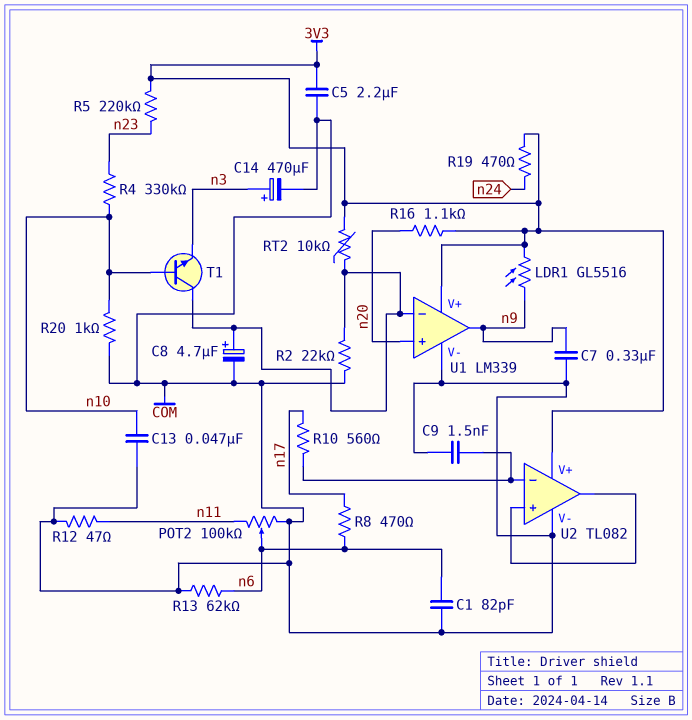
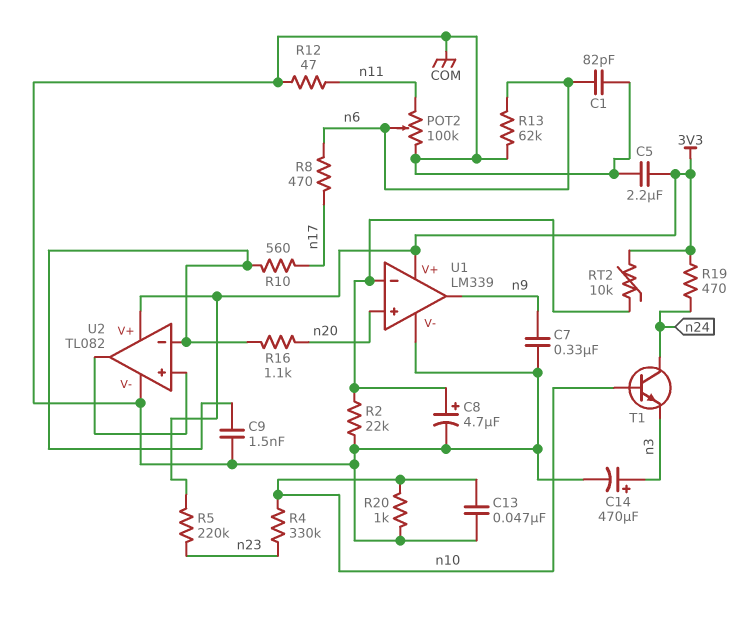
LDR1: GL5516 (3V3, n9) -> none
R16: 1.1k (3V3, n20) -> 1.1k (U2/in-, n20)
T1: NPN (B n10, C U1/in-, E n3) -> NPN (B n10, C n24, E n3)

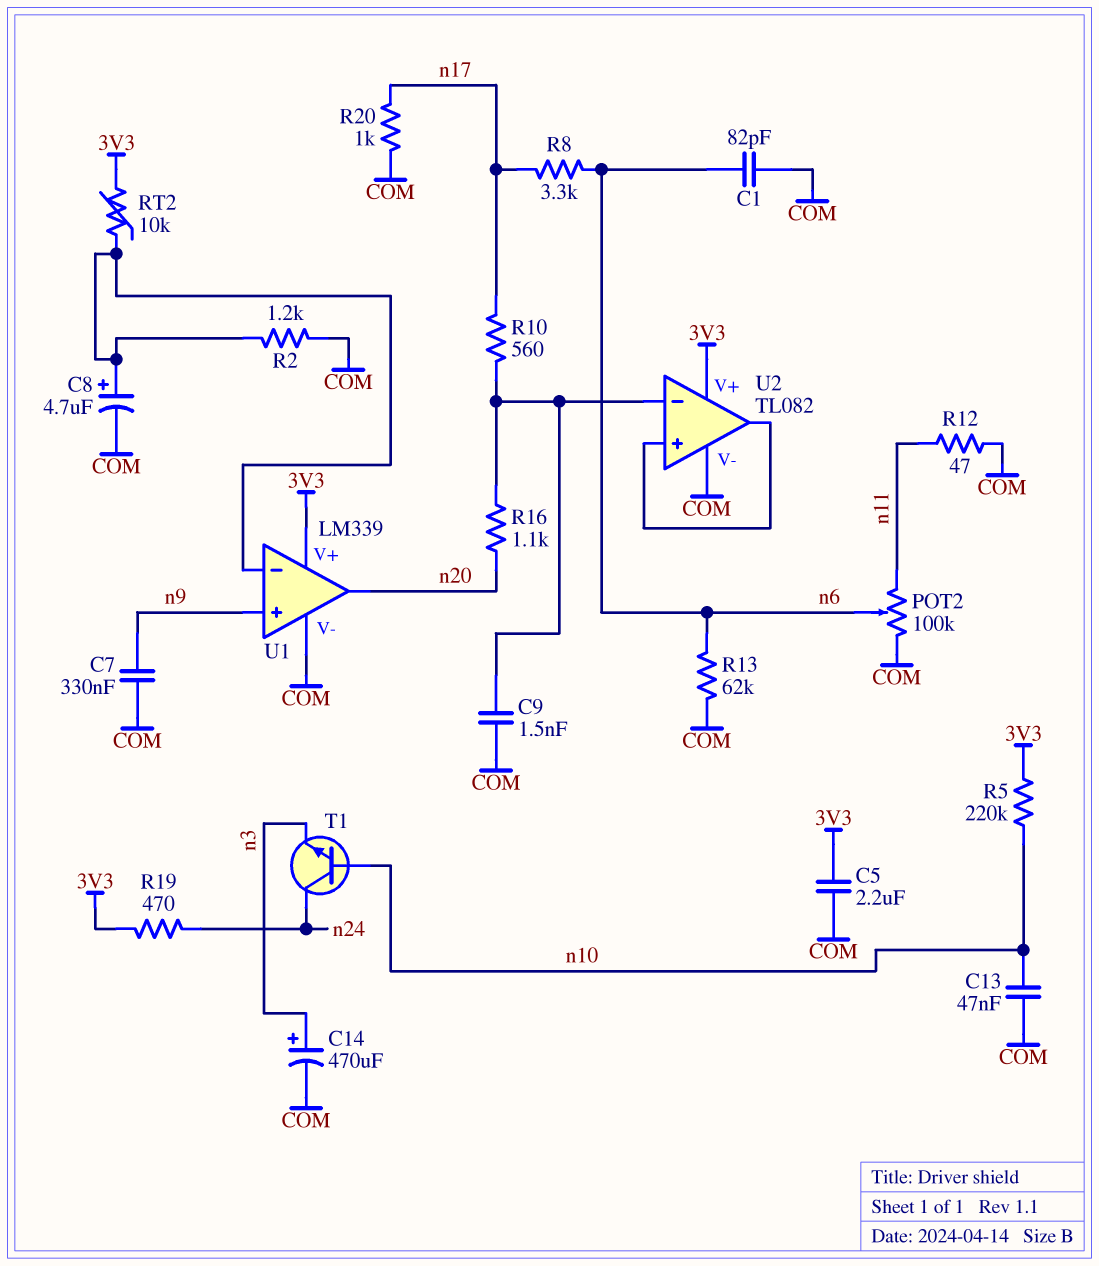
R2: 22k (COM, U1/in-) -> 1.2k (COM, U1/in-)
R4: 330k (n10, n23) -> none
R5: 220k (3V3, n23) -> 220k (3V3, n10)
R8: 470 (n6, n17) -> 3.3k (n6, n17)
R20: 1k (COM, n10) -> 1k (COM, n17)
U1 pin in+: n20 -> n9
U1 pin out: n9 -> n20

